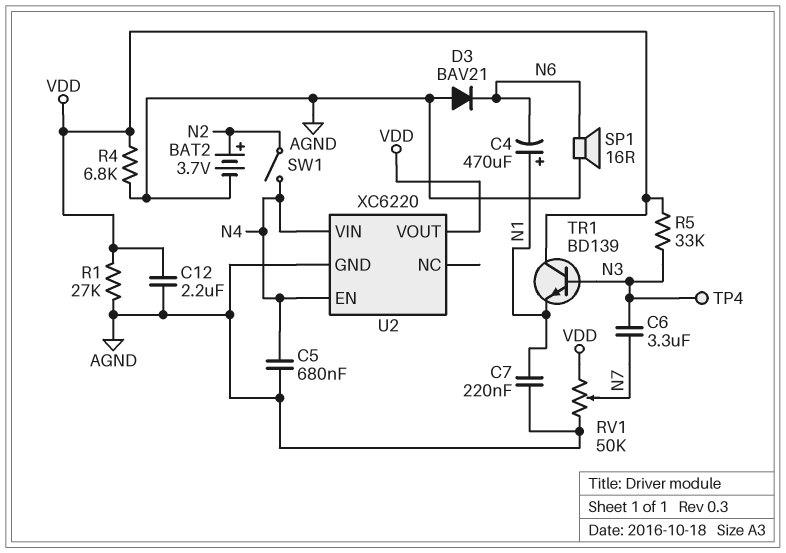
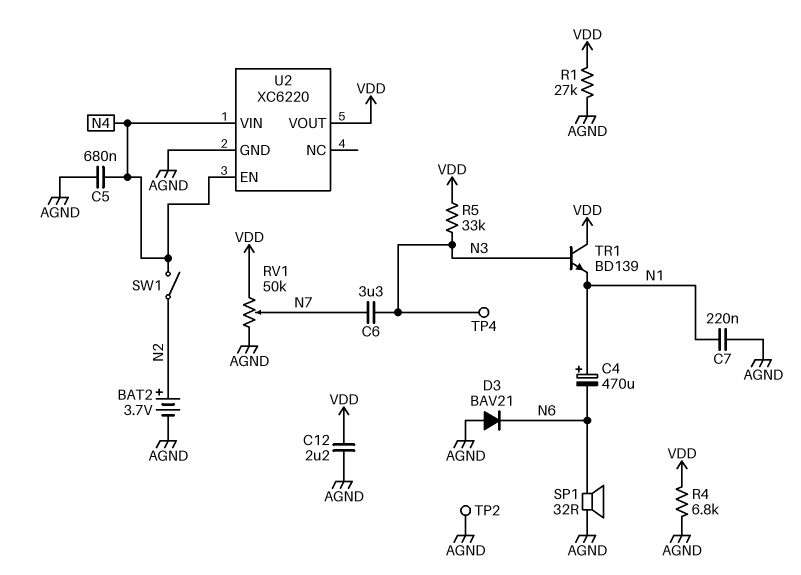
SP1: speaker 16R (AGND, N6) -> speaker 32R (AGND, N6)
TP2: none -> test point (AGND)

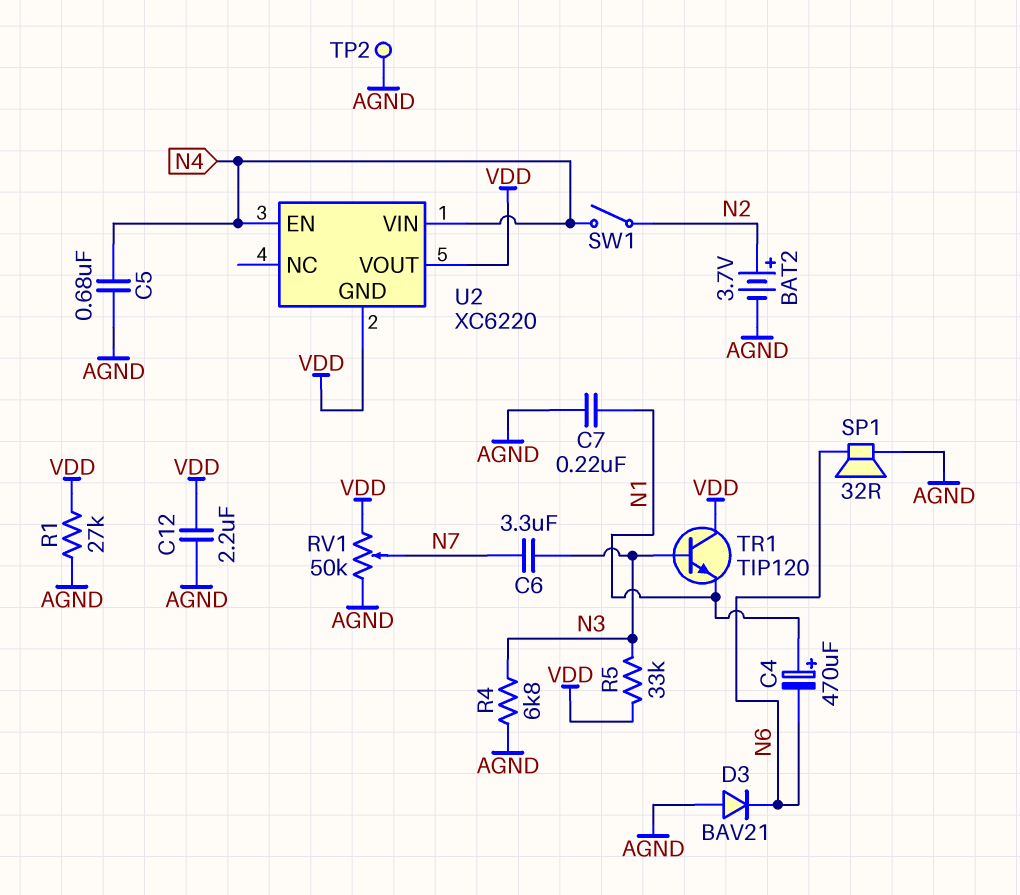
R4: 6.8k (AGND, VDD) -> 6.8k (AGND, N3)
TP4: test point (N3) -> none
TR1: NPN BD139 (B N3, C VDD, E N1) -> NPN TIP120 (B N3, C VDD, E N1)
U2 pin GND: AGND -> VDD

